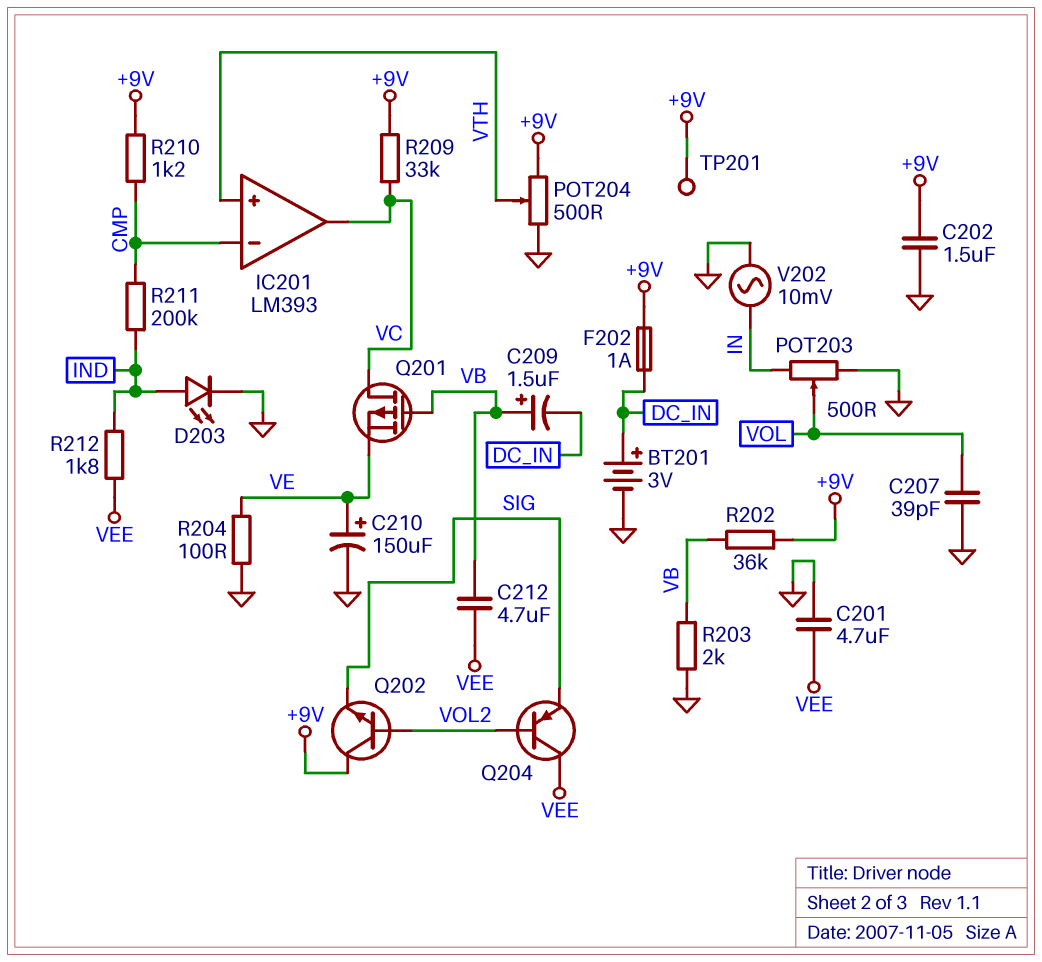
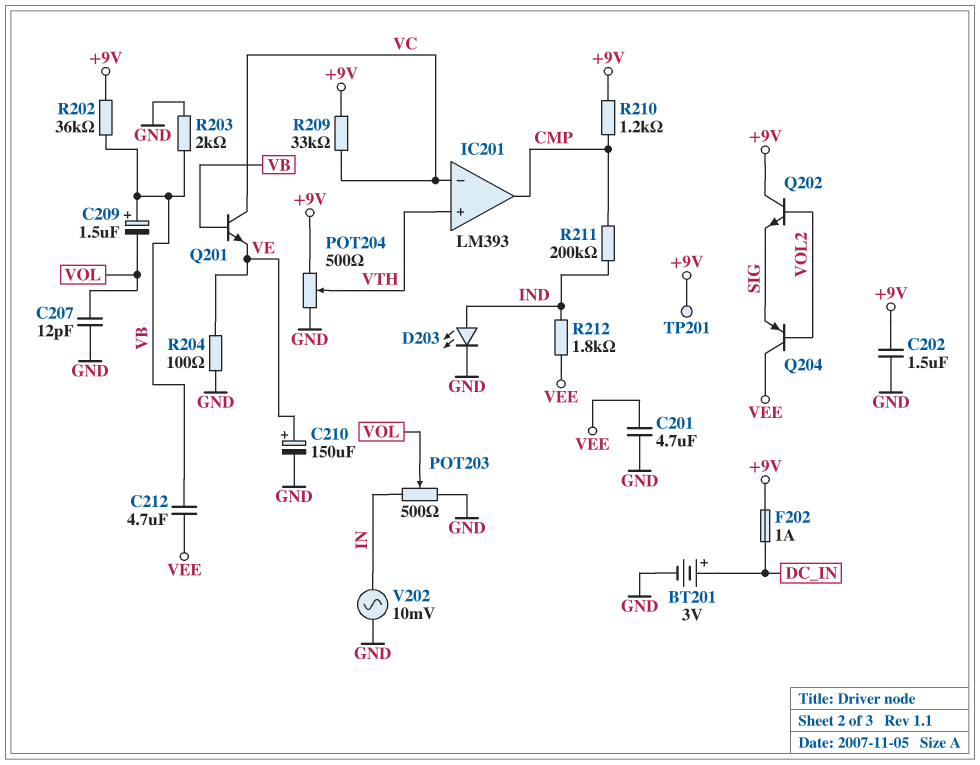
C207: 39pF (GND, VOL) -> 12pF (GND, VOL)
C209: 1.5uF (plus VB, minus DC_IN) -> 1.5uF (plus VB, minus VOL)
IC201 pin in-: CMP -> VC
IC201 pin out: VC -> CMP
Q201: PMOS (G VB, D VC, S VE) -> NPN (B VB, C VC, E VE)

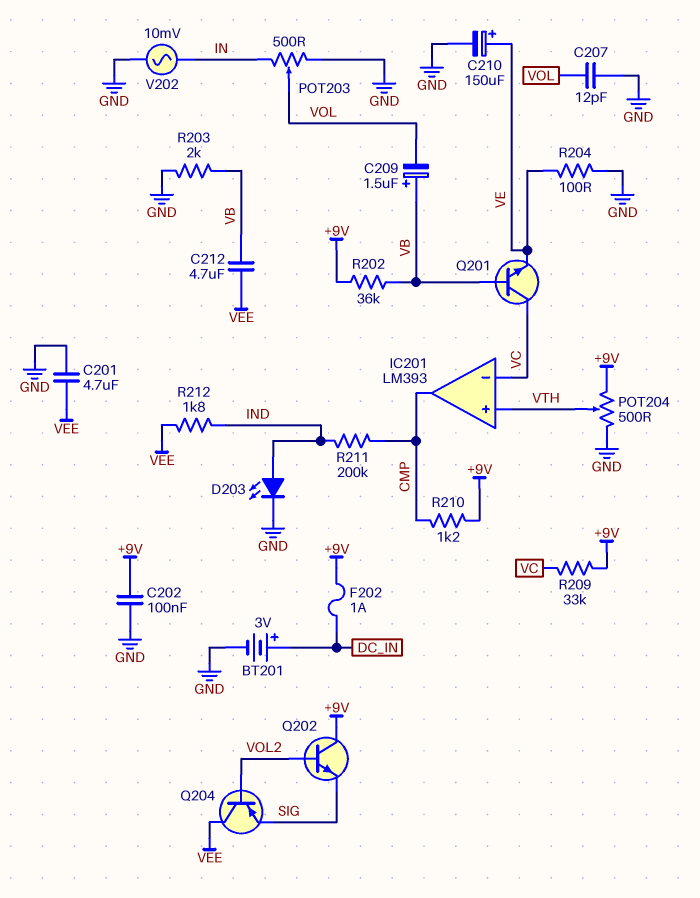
C202: 1.5uF (+9V, GND) -> 100nF (+9V, GND)
TP201: test point (+9V) -> none

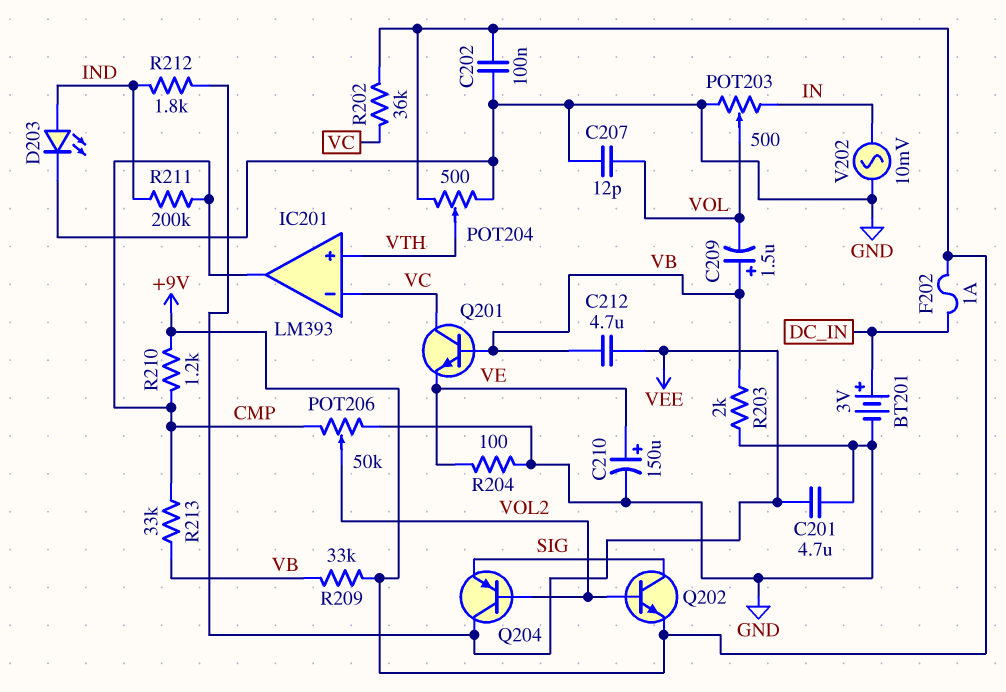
POT206: none -> 50k (CMP, GND, wiper VOL2)
Q202: NPN (B VOL2, C +9V, E SIG) -> NPN (B VOL2, C SIG, E +9V)
R202: 36k (+9V, VB) -> 36k (+9V, VC)
R209: 33k (+9V, VC) -> 33k (+9V, VB)
R213: none -> 33k (CMP, VB)

